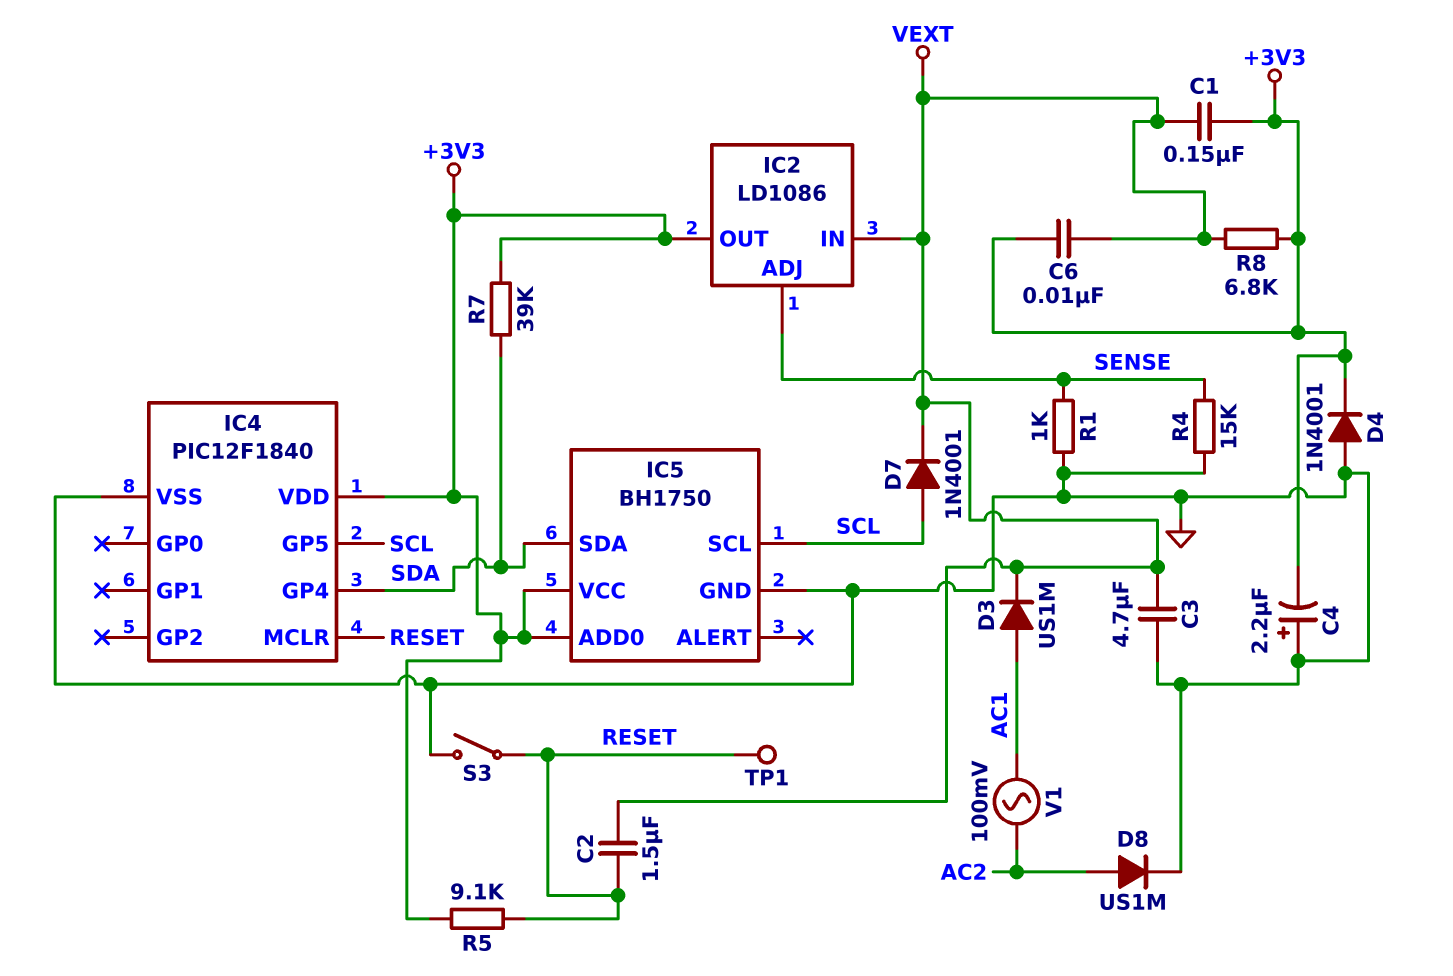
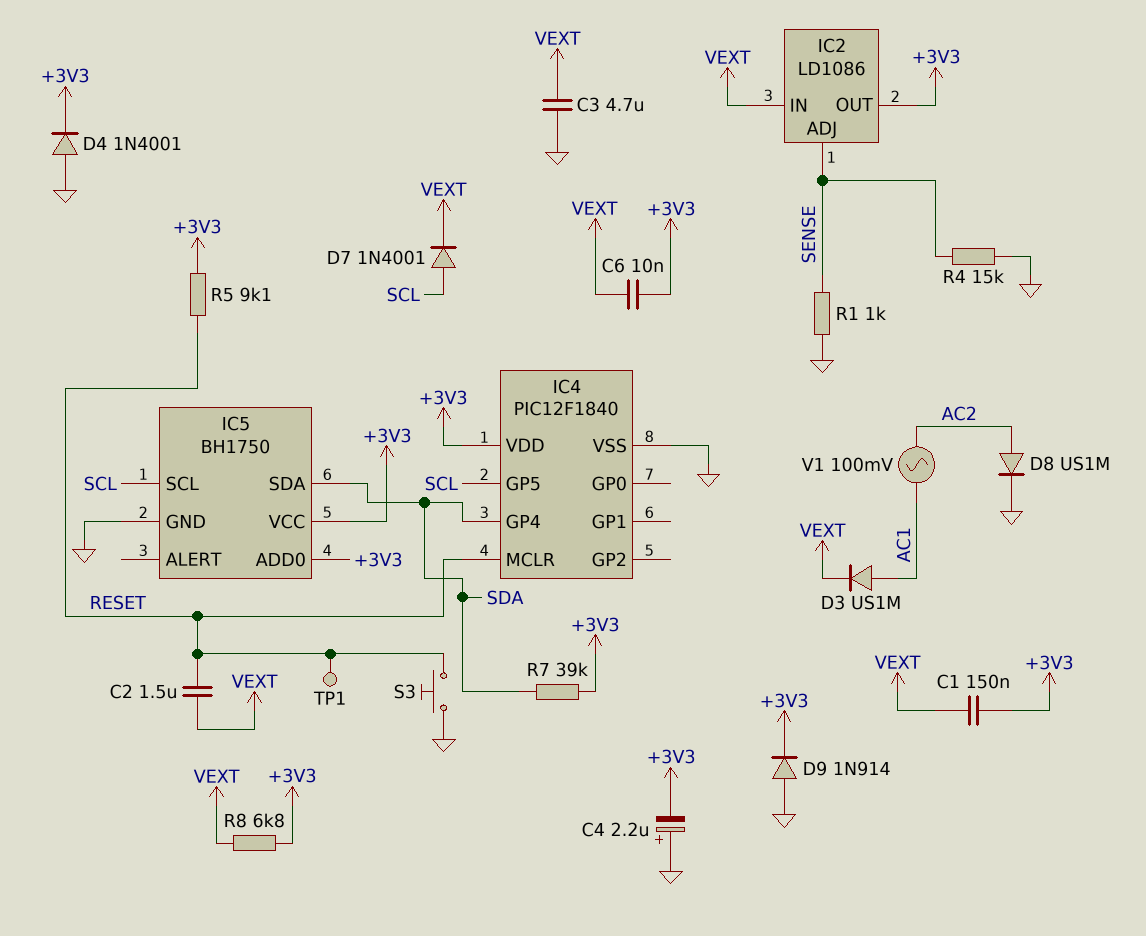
D9: none -> diode 1N914 (A GND, K +3V3)
S3: switch (GND, RESET) -> button (GND, RESET)

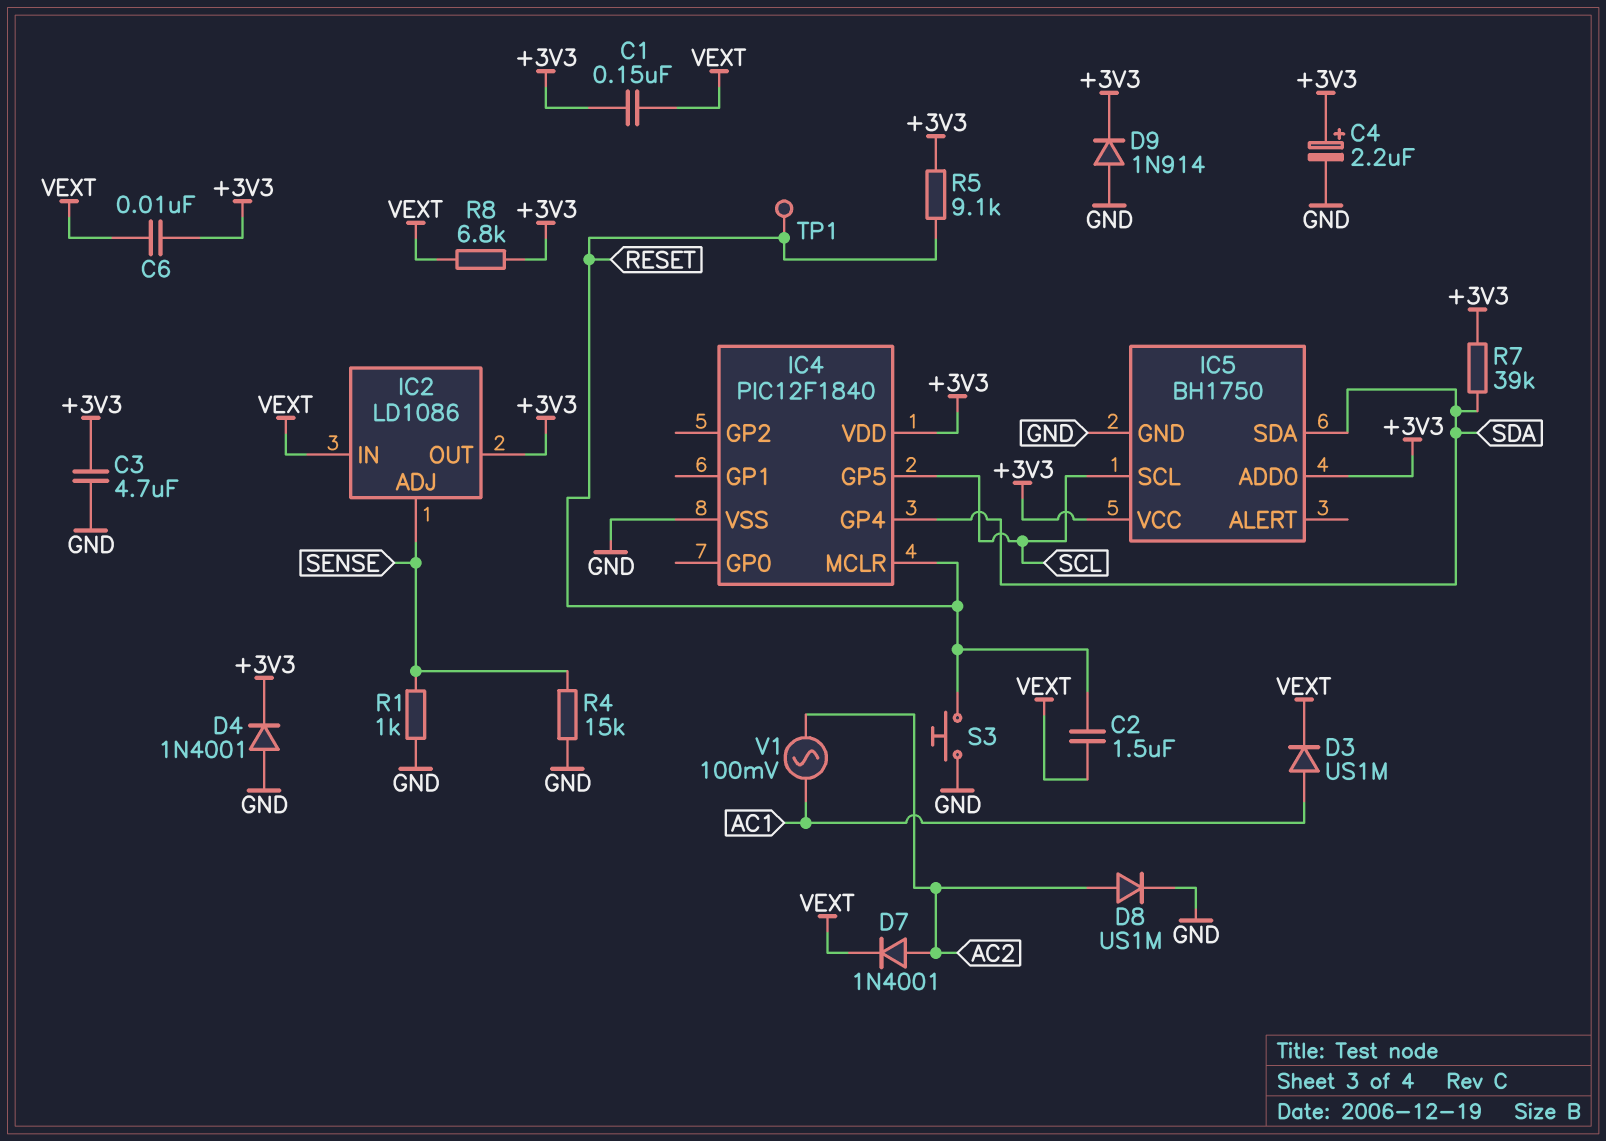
C3: 4.7uF (GND, VEXT) -> 4.7uF (+3V3, GND)
C4: 2.2uF (plus GND, minus +3V3) -> 2.2uF (plus +3V3, minus GND)
D7: diode 1N4001 (A SCL, K VEXT) -> diode 1N4001 (A AC2, K VEXT)

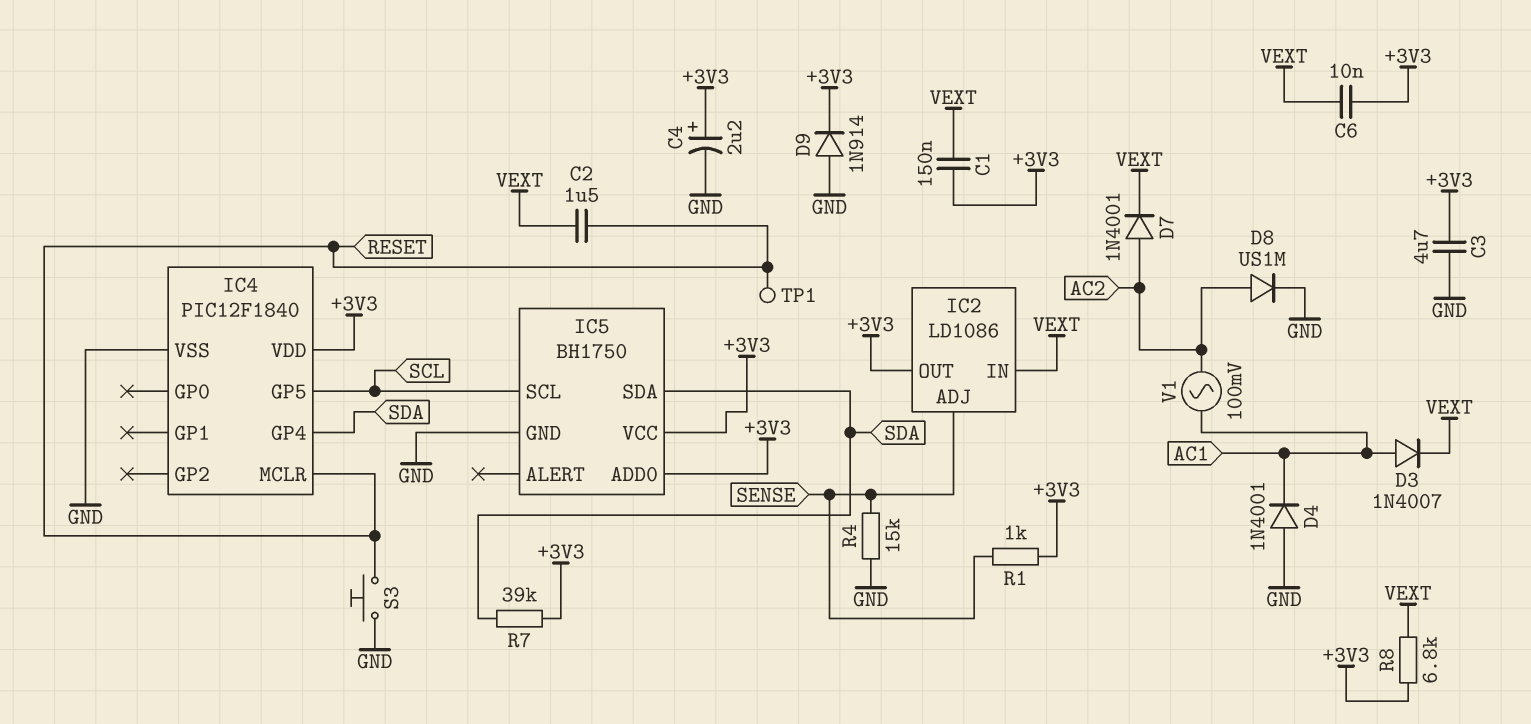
D3: diode US1M (A AC1, K VEXT) -> diode 1N4007 (A AC1, K VEXT)
D4: diode 1N4001 (A GND, K +3V3) -> diode 1N4001 (A GND, K AC1)
R1: 1k (GND, SENSE) -> 1k (+3V3, SENSE)
R5: 9.1k (+3V3, RESET) -> none

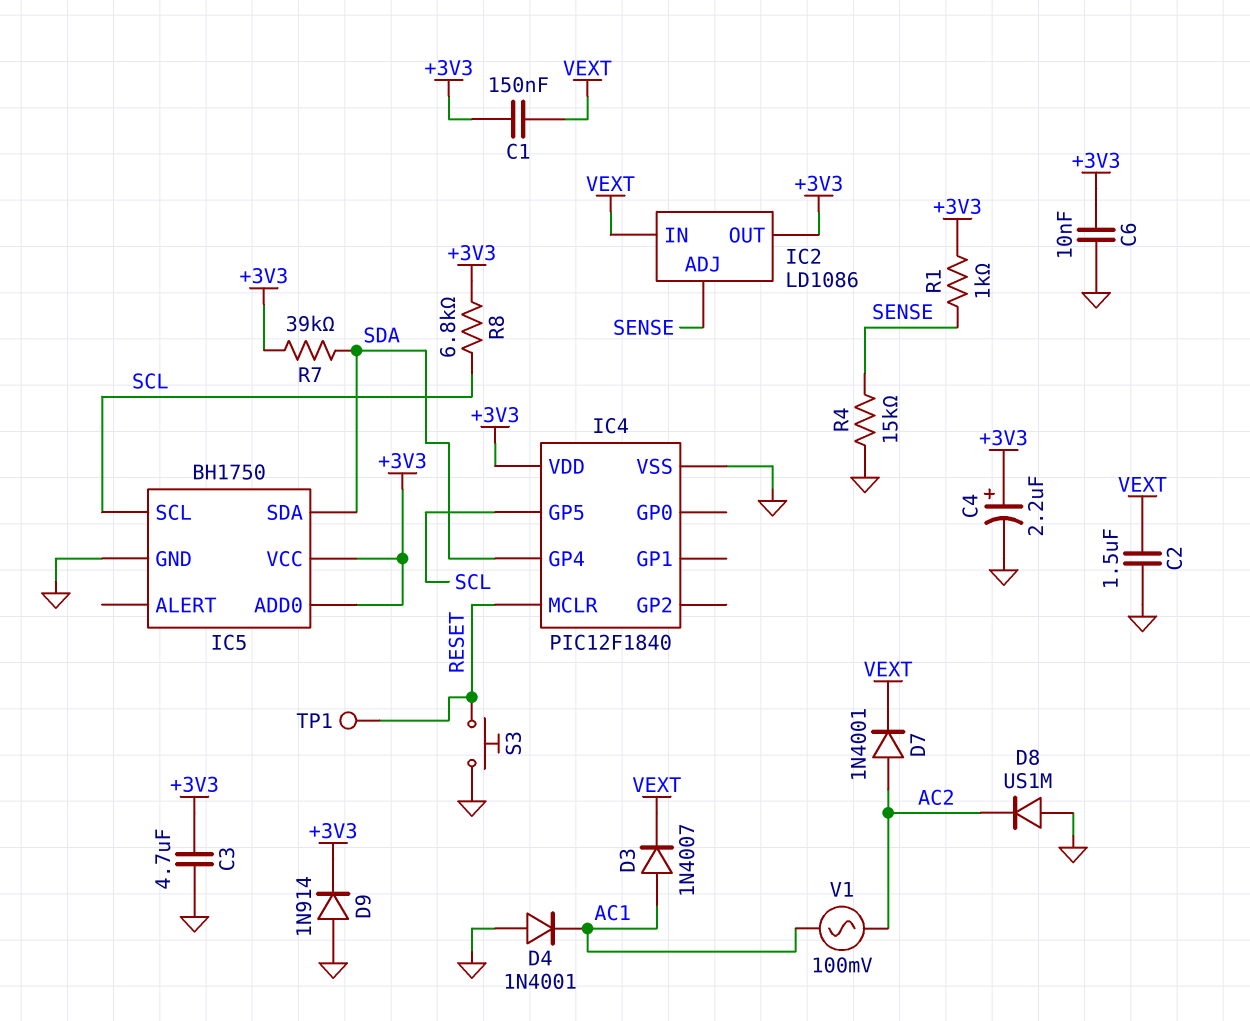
C2: 1.5uF (RESET, VEXT) -> 1.5uF (GND, VEXT)
C6: 10nF (+3V3, VEXT) -> 10nF (+3V3, GND)
D8: diode US1M (A AC2, K GND) -> diode US1M (A GND, K AC2)
R8: 6.8k (+3V3, VEXT) -> 6.8k (+3V3, SCL)

